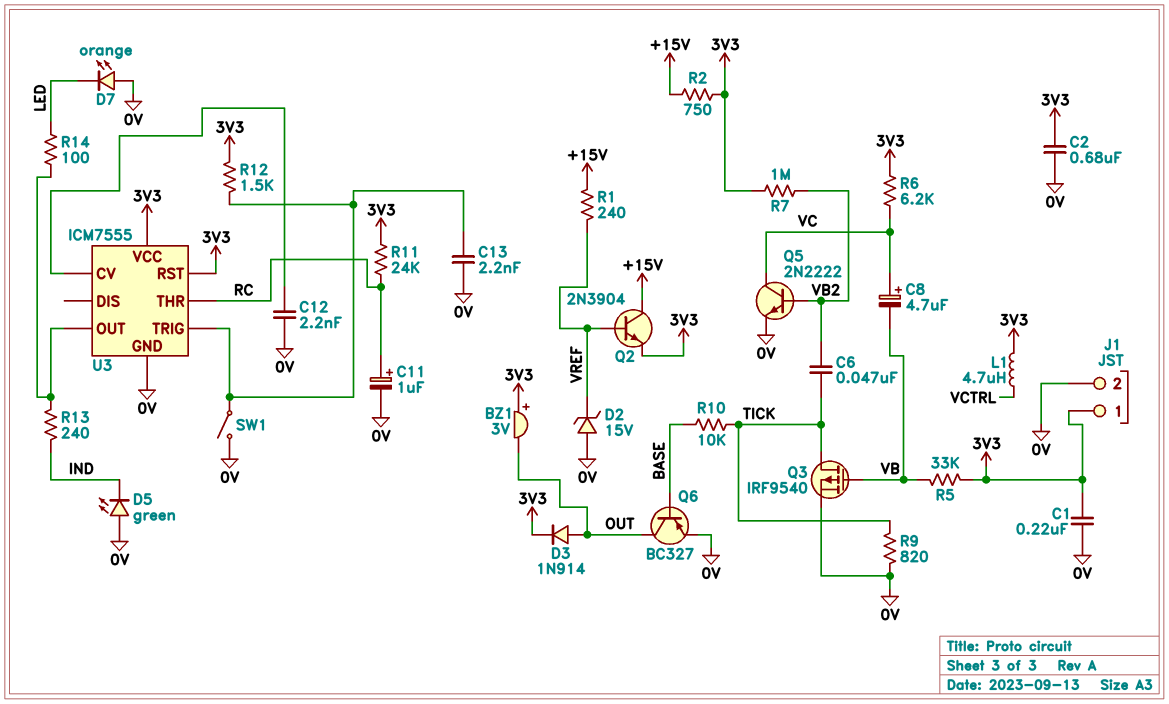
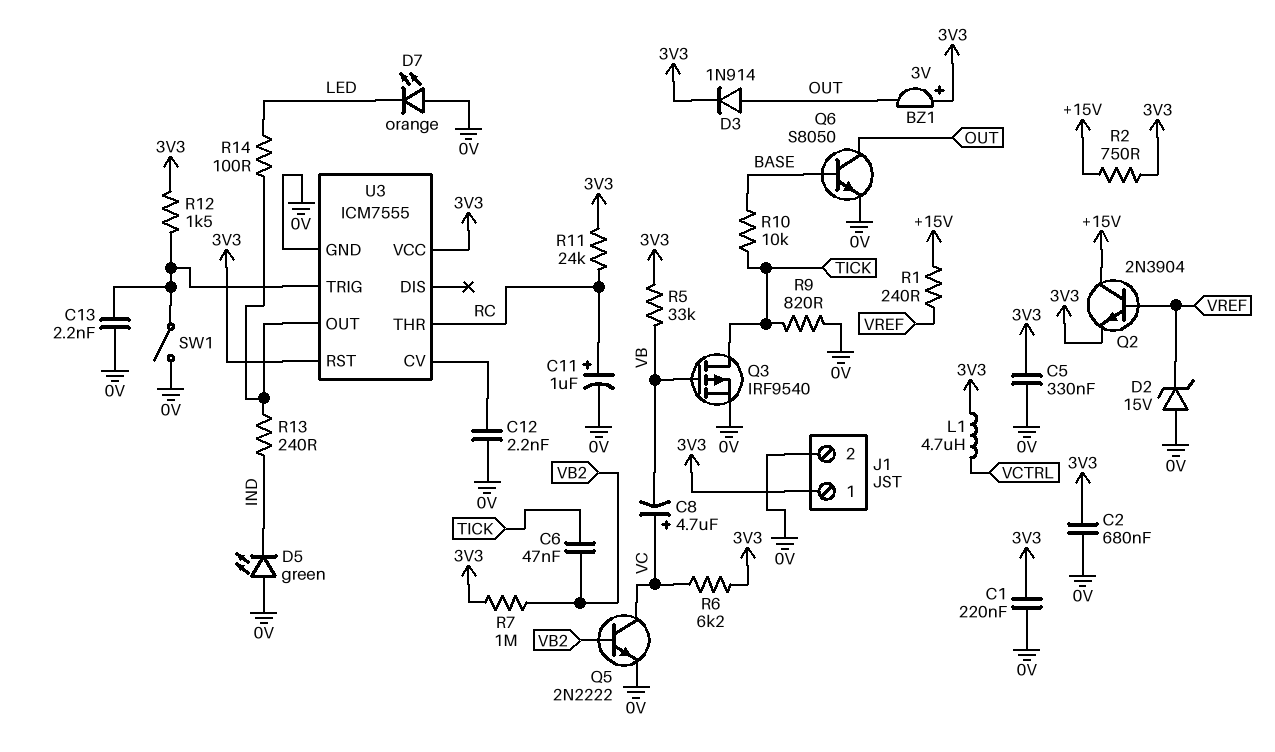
C5: none -> 330nF (0V, 3V3)
Q6: PNP BC327 (B BASE, C OUT, E 0V) -> NPN S8050 (B BASE, C OUT, E 0V)

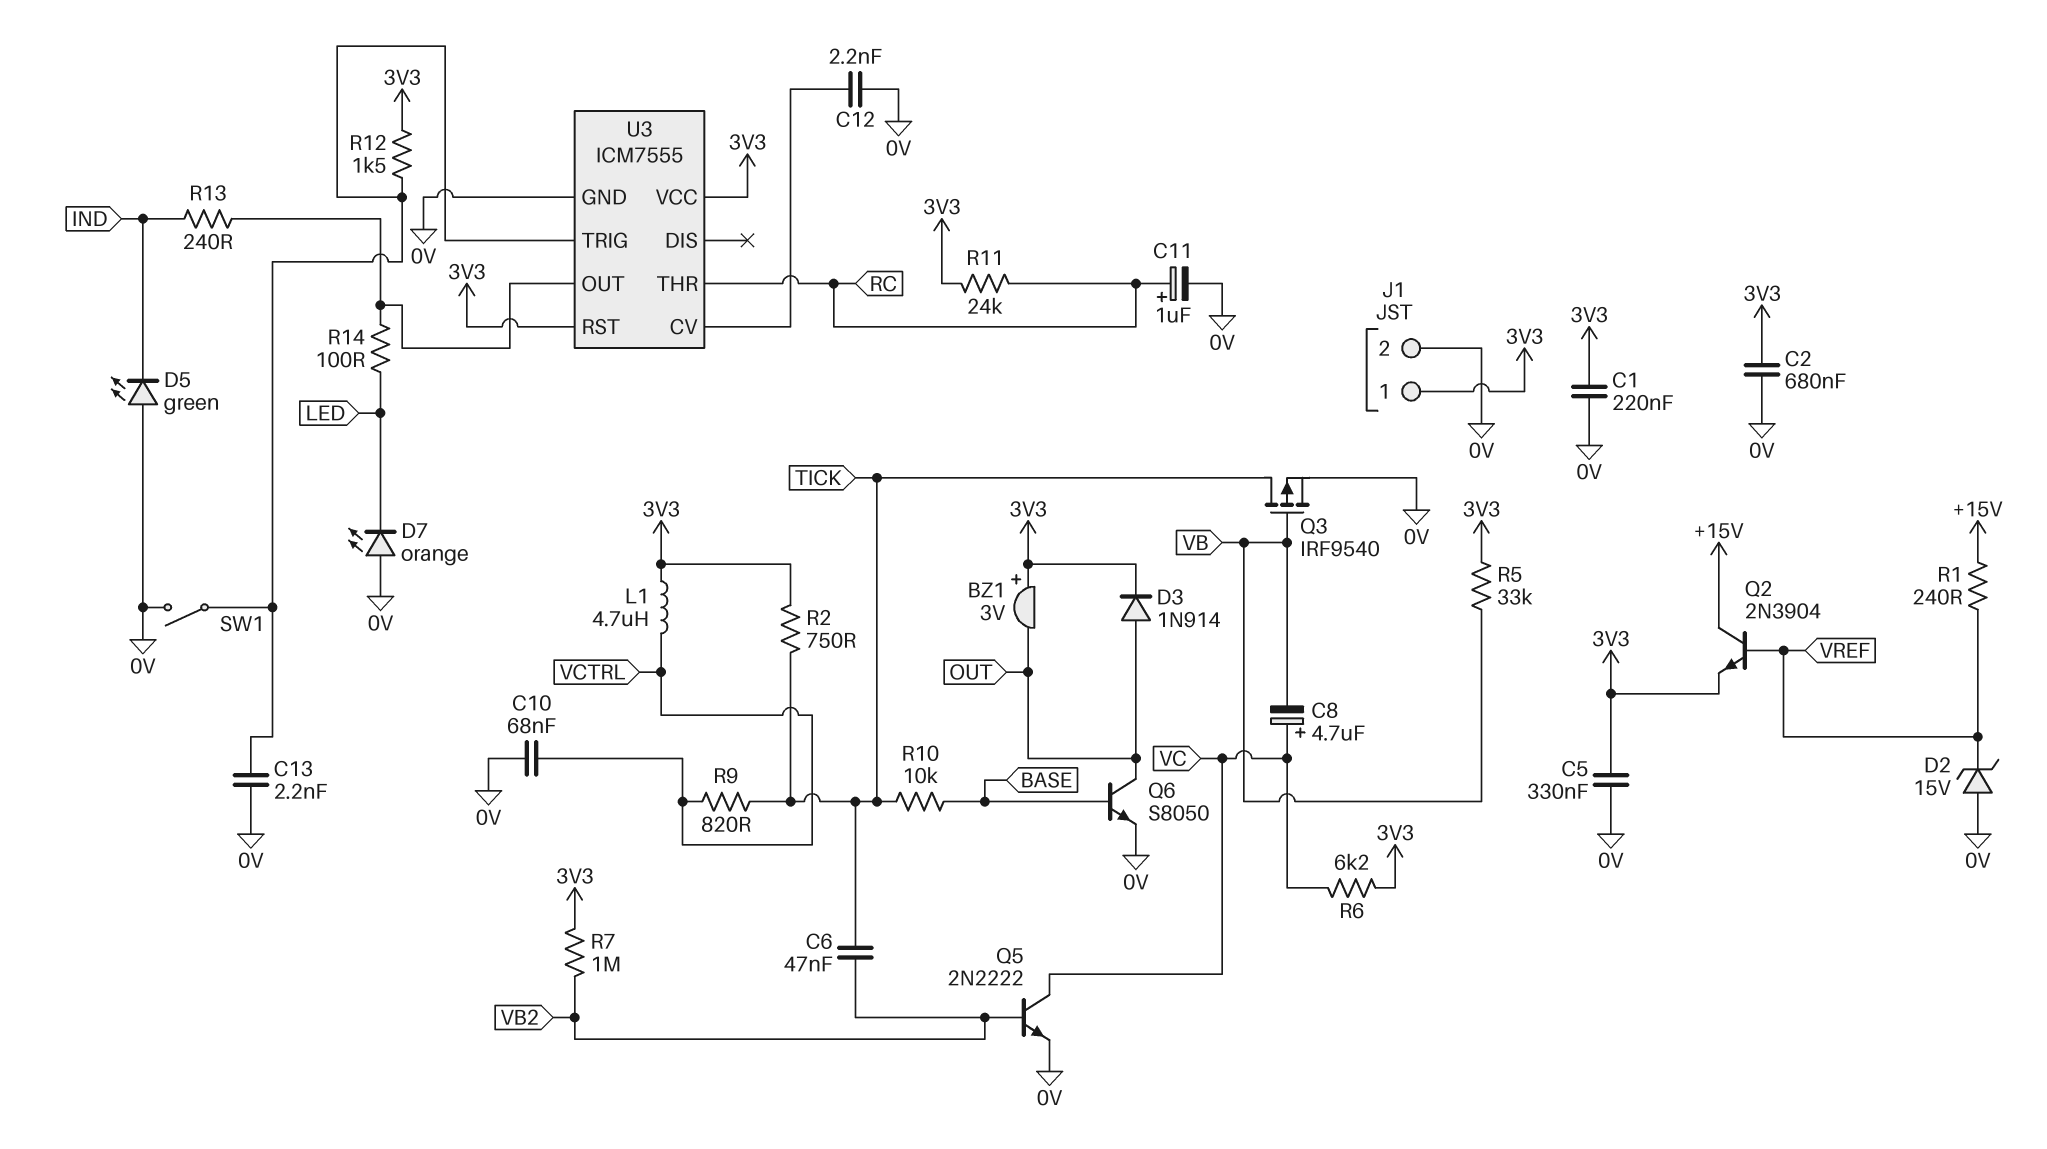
C10: none -> 68nF (0V, VCTRL)
R2: 750 (+15V, 3V3) -> 750 (3V3, TICK)
R9: 820 (0V, TICK) -> 820 (TICK, VCTRL)

